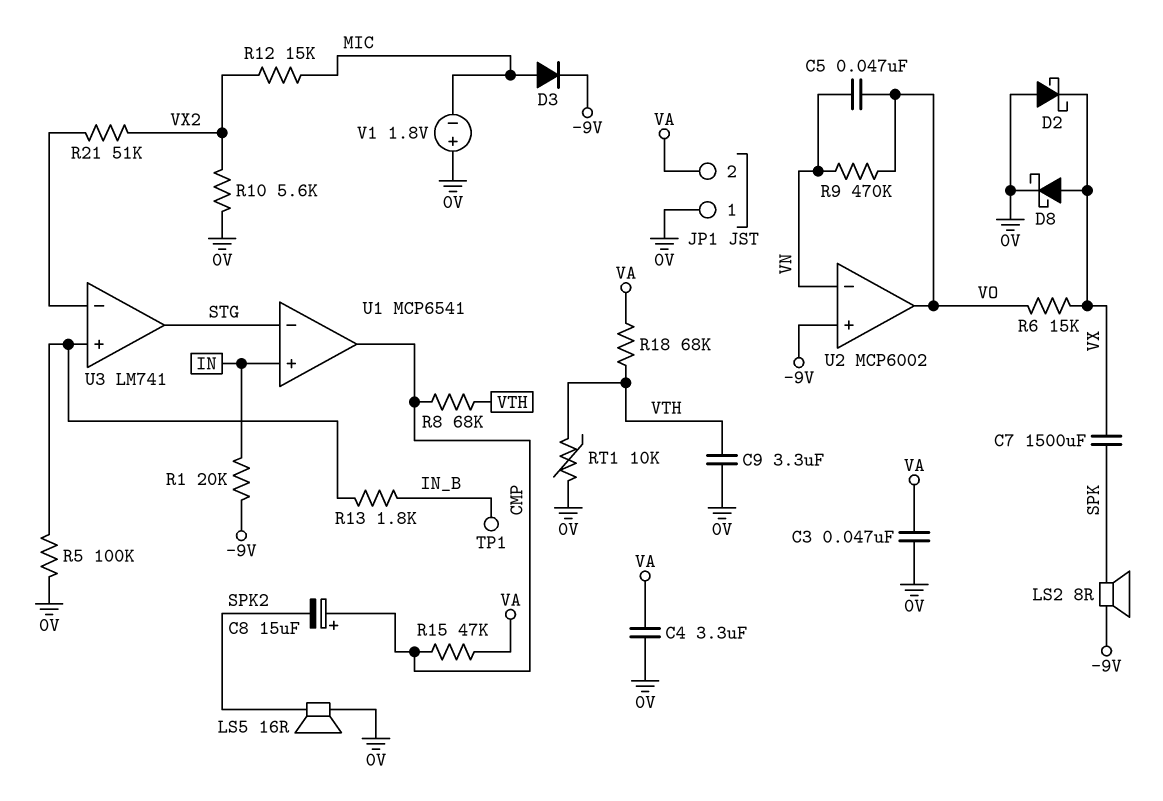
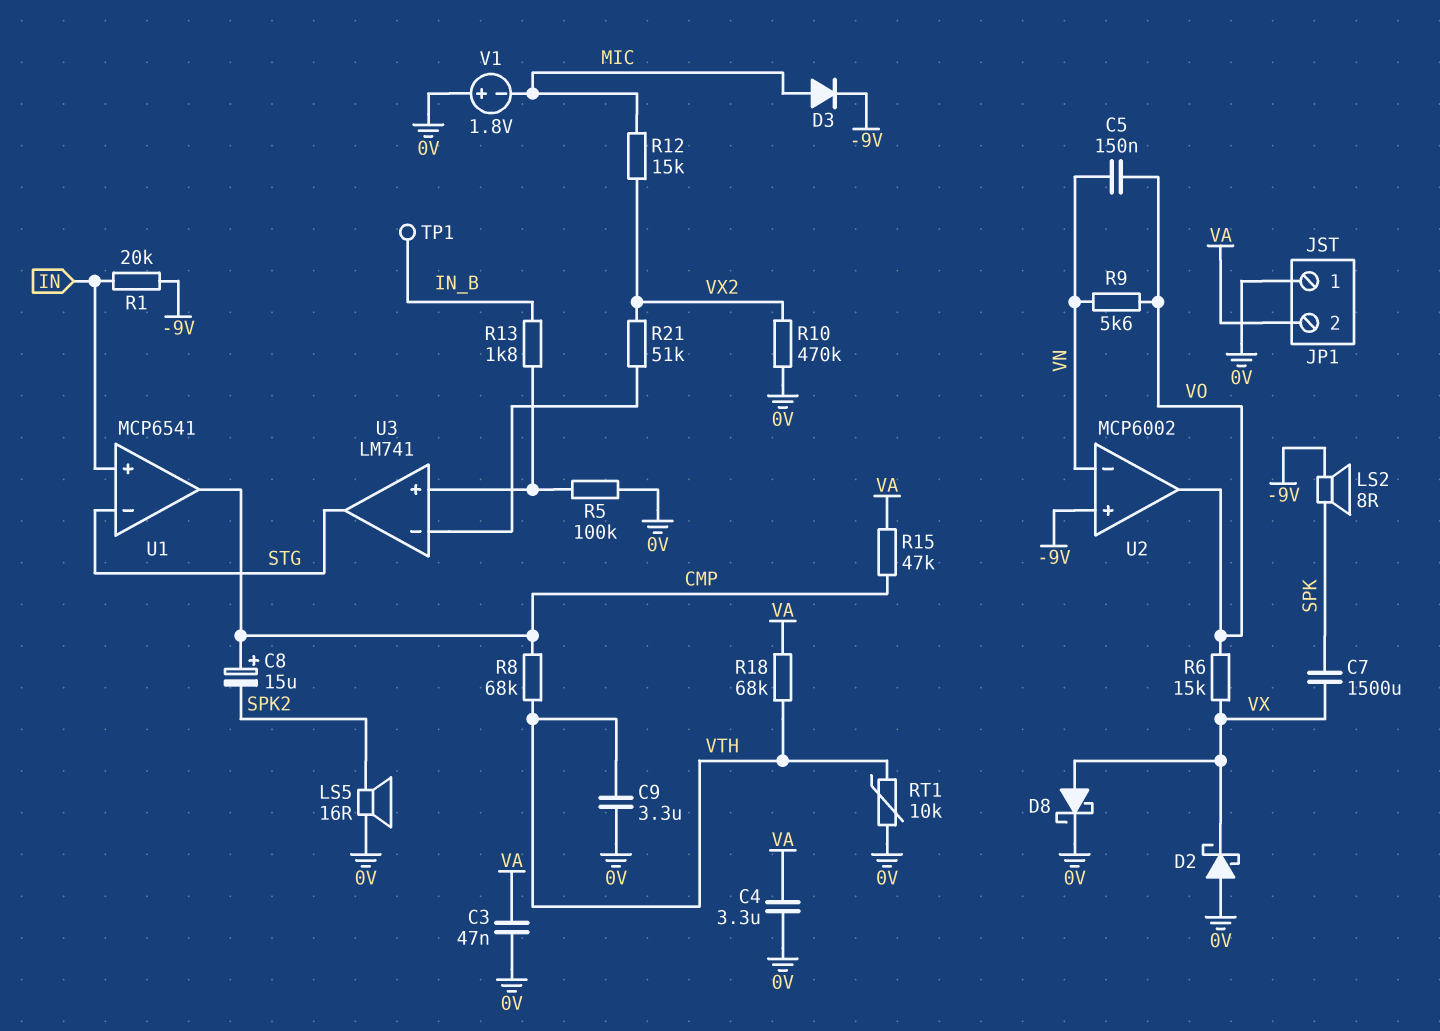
C5: 47nF (VN, VO) -> 150nF (VN, VO)
R9: 470k (VN, VO) -> 5.6k (VN, VO)
R10: 5.6k (0V, VX2) -> 470k (0V, VX2)

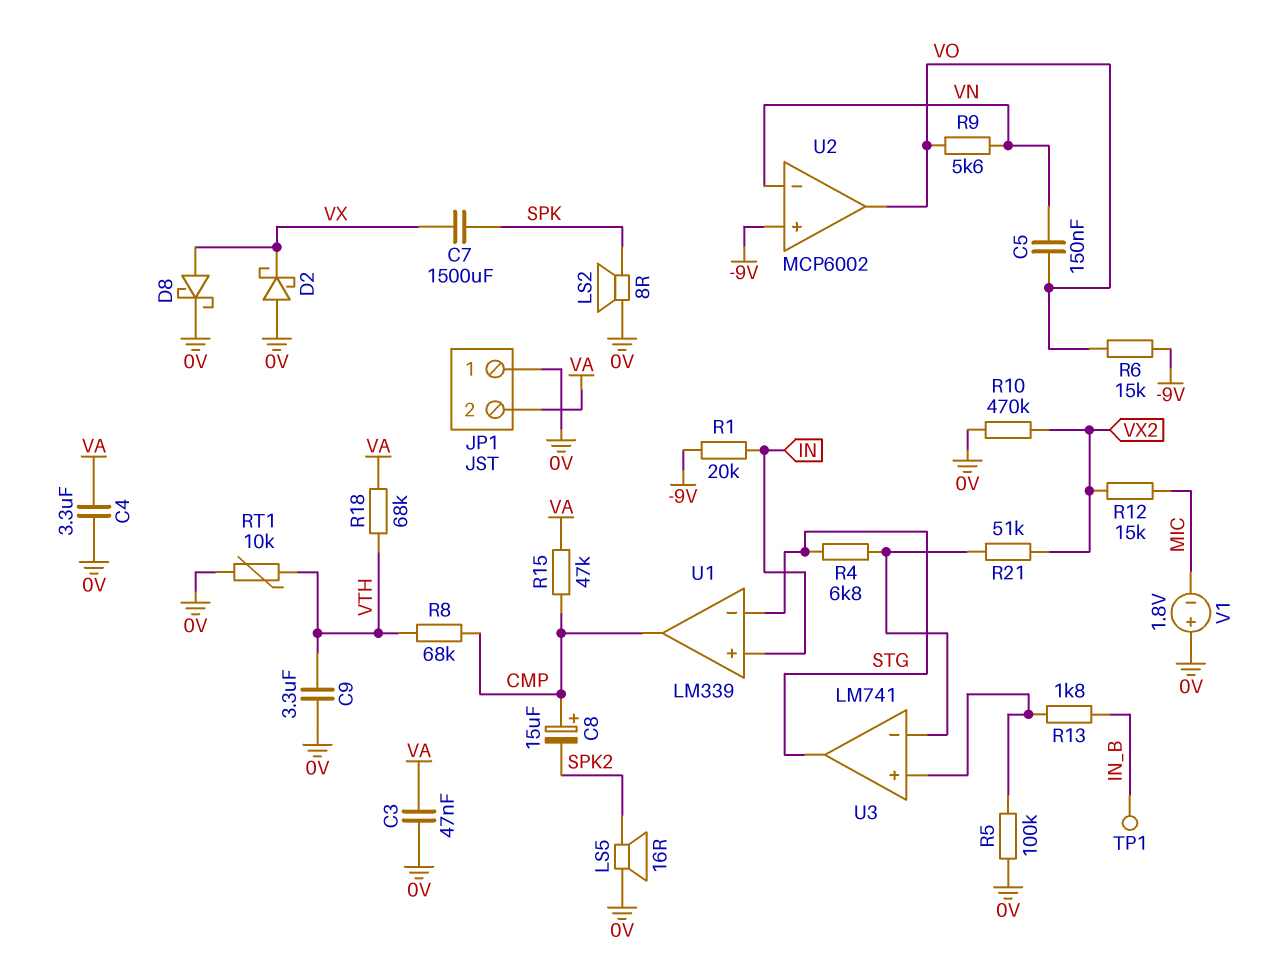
D3: diode (A MIC, K -9V) -> none
LS2: speaker 8R (-9V, SPK) -> speaker 8R (0V, SPK)
R4: none -> 6.8k (STG, U3/in-)
R6: 15k (VO, VX) -> 15k (-9V, VO)
U1: MCP6541 -> LM339

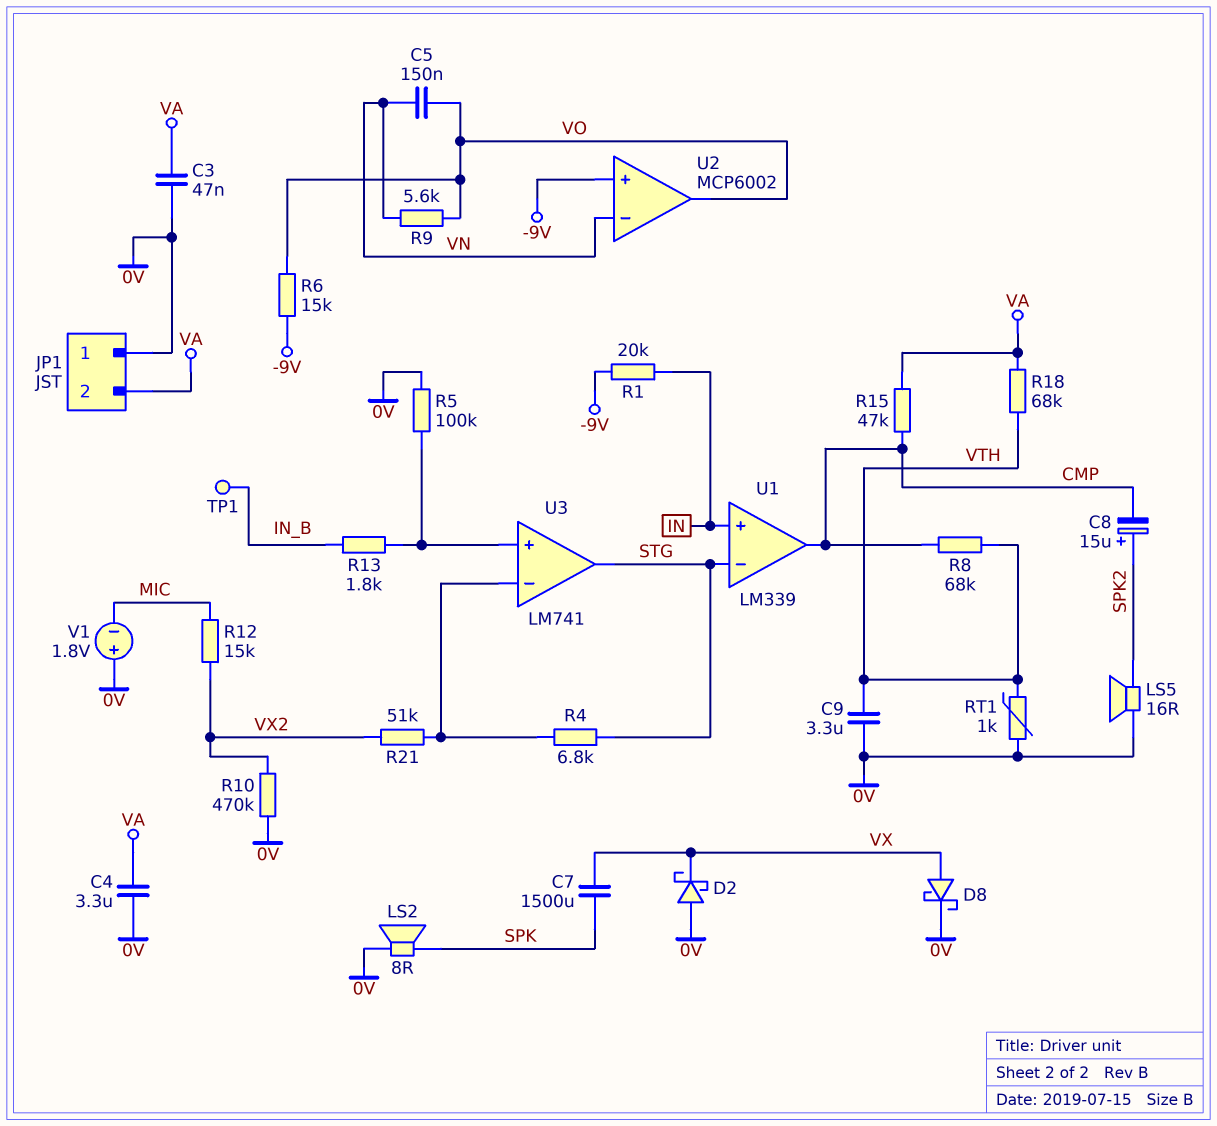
C8: 15uF (plus CMP, minus SPK2) -> 15uF (plus SPK2, minus CMP)
RT1: 10k (0V, VTH) -> 1k (0V, VTH)

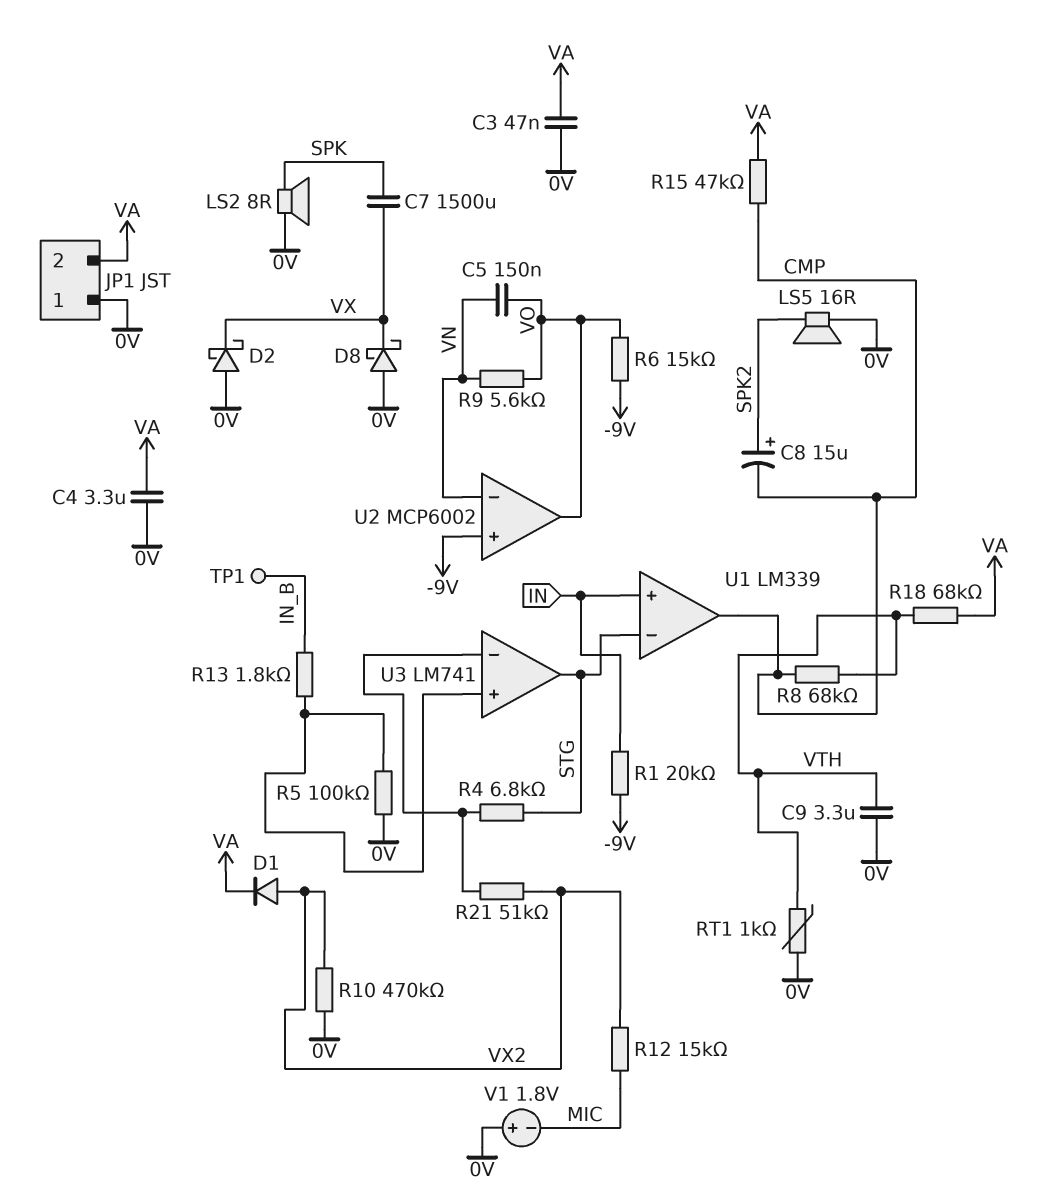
D1: none -> diode (A VX2, K VA)
D8: schottky (A VX, K 0V) -> schottky (A 0V, K VX)

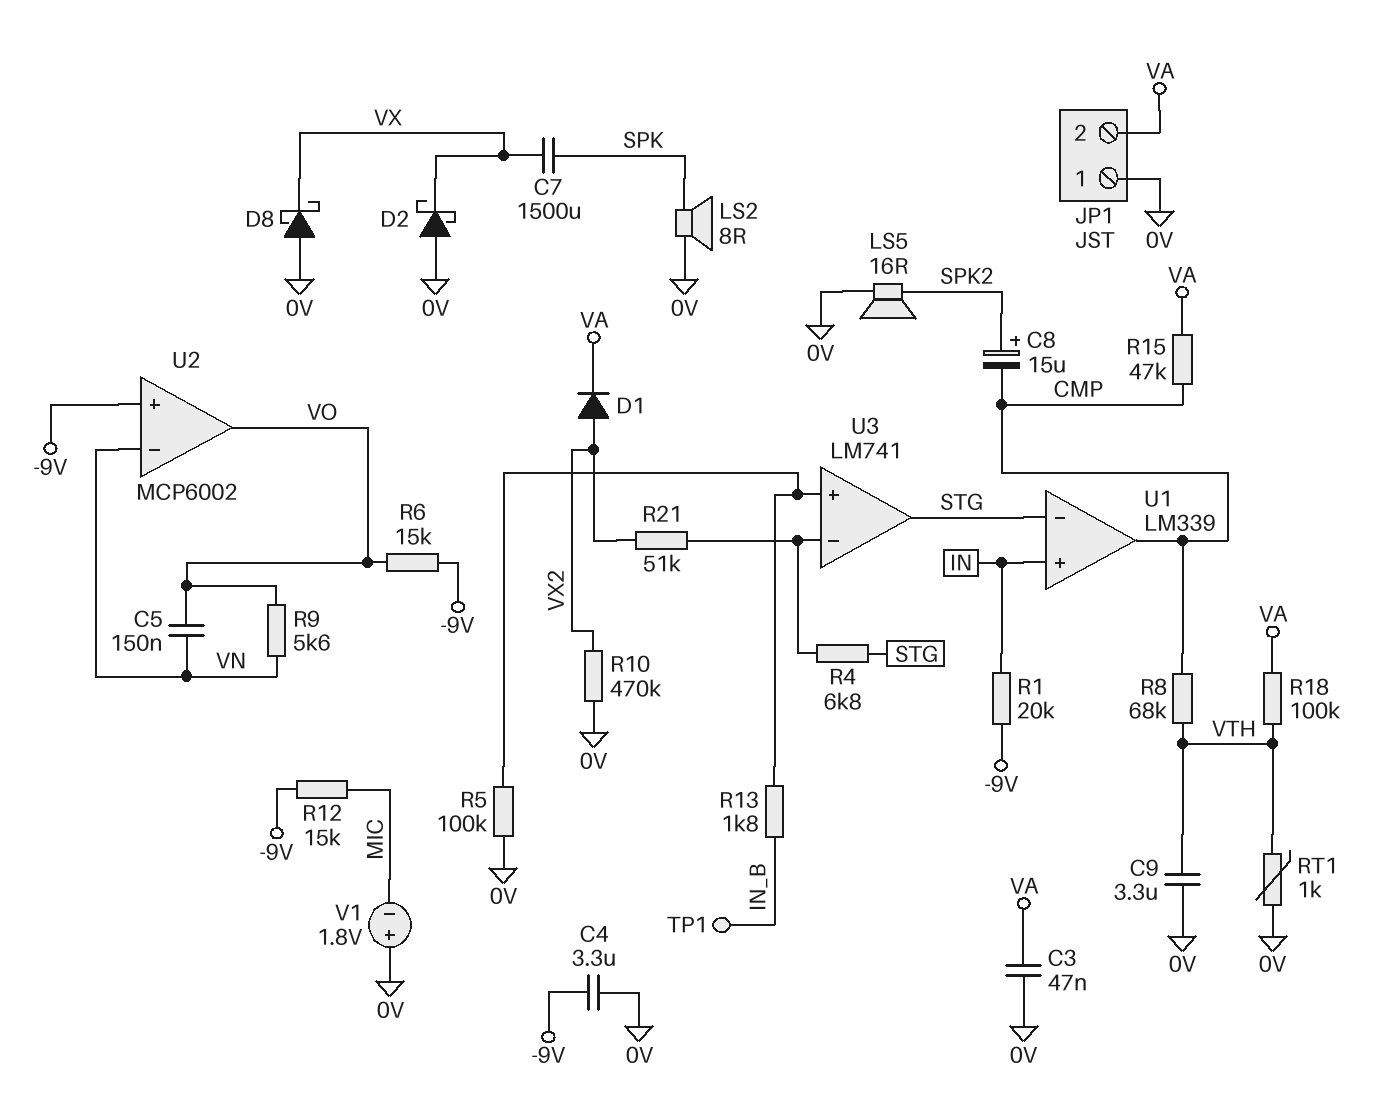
C4: 3.3uF (0V, VA) -> 3.3uF (-9V, 0V)
R12: 15k (MIC, VX2) -> 15k (-9V, MIC)
R18: 68k (VA, VTH) -> 100k (VA, VTH)

